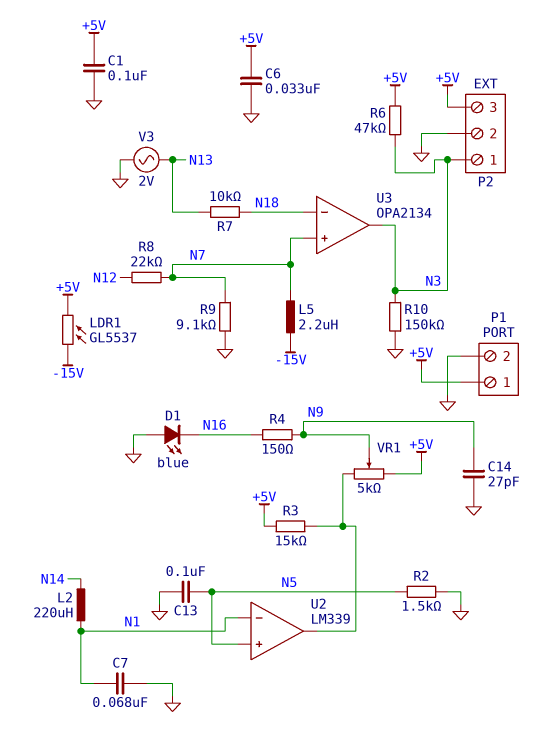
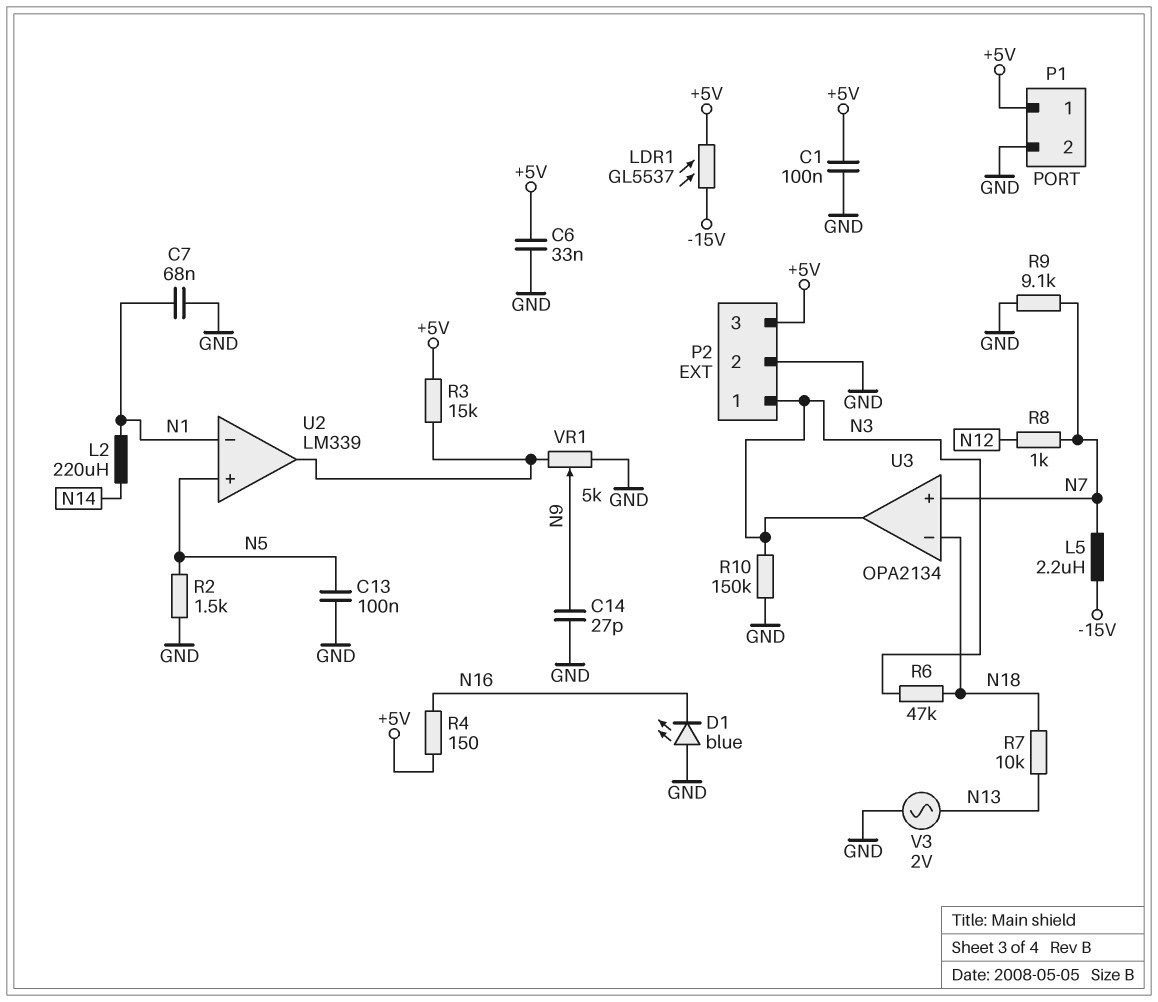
R4: 150 (N9, N16) -> 150 (+5V, N16)
R6: 47k (+5V, N3) -> 47k (N3, N18)
R8: 22k (N7, N12) -> 1k (N7, N12)
VR1: 5k (+5V, U2/out, wiper N9) -> 5k (GND, U2/out, wiper N9)

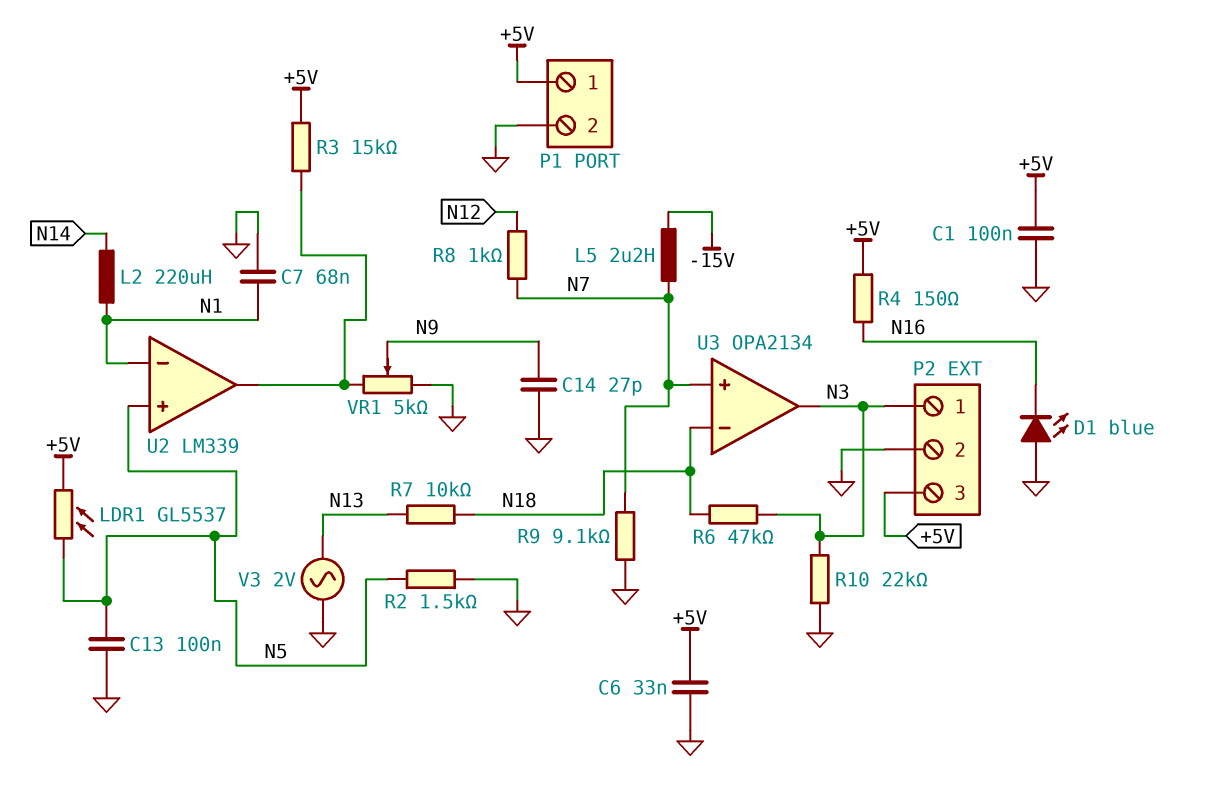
LDR1: GL5537 (+5V, -15V) -> GL5537 (+5V, N5)
R10: 150k (GND, N3) -> 22k (GND, N3)

